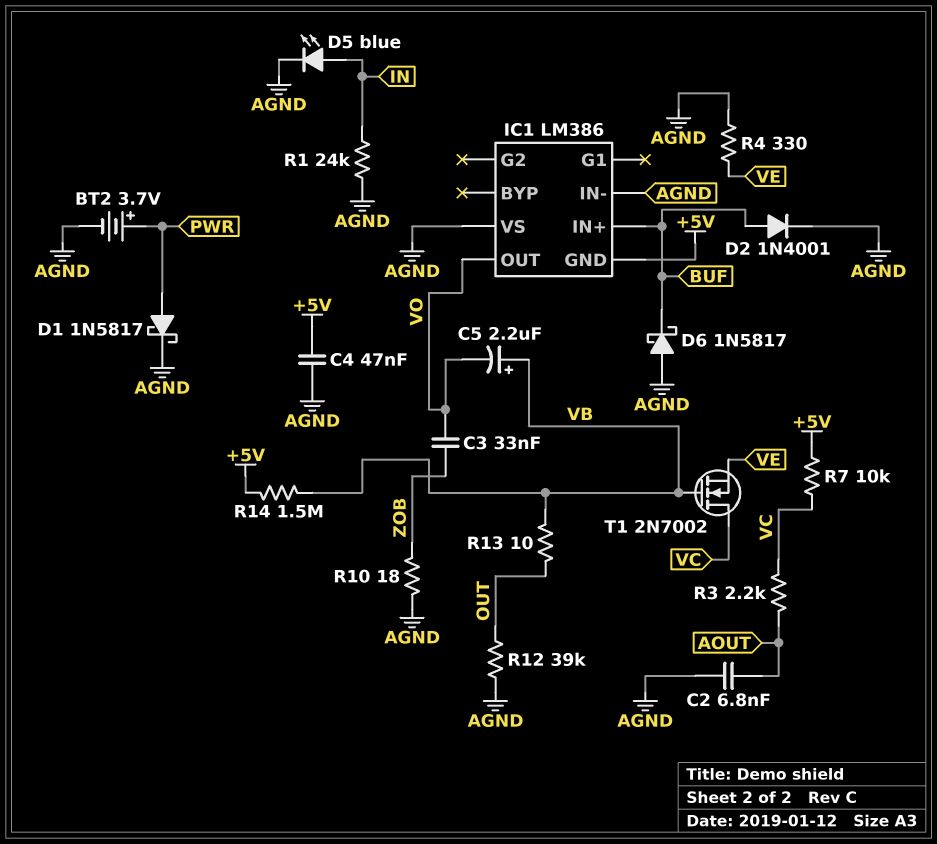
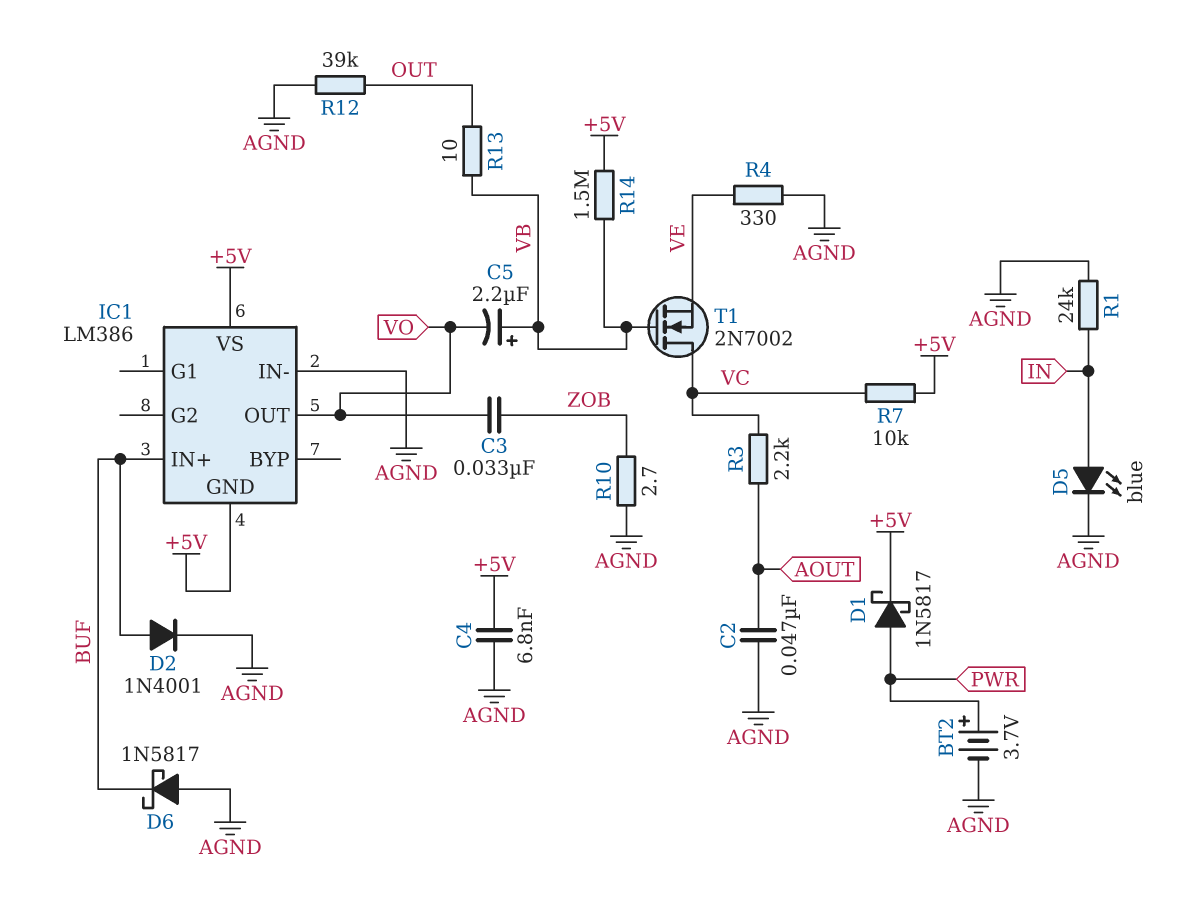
C2: 6.8nF (AGND, AOUT) -> 47nF (AGND, AOUT)
C4: 47nF (+5V, AGND) -> 6.8nF (+5V, AGND)
D1: schottky 1N5817 (A PWR, K AGND) -> schottky 1N5817 (A PWR, K +5V)
IC1 pin VS: AGND -> +5V
R10: 18 (AGND, ZOB) -> 2.7 (AGND, ZOB)

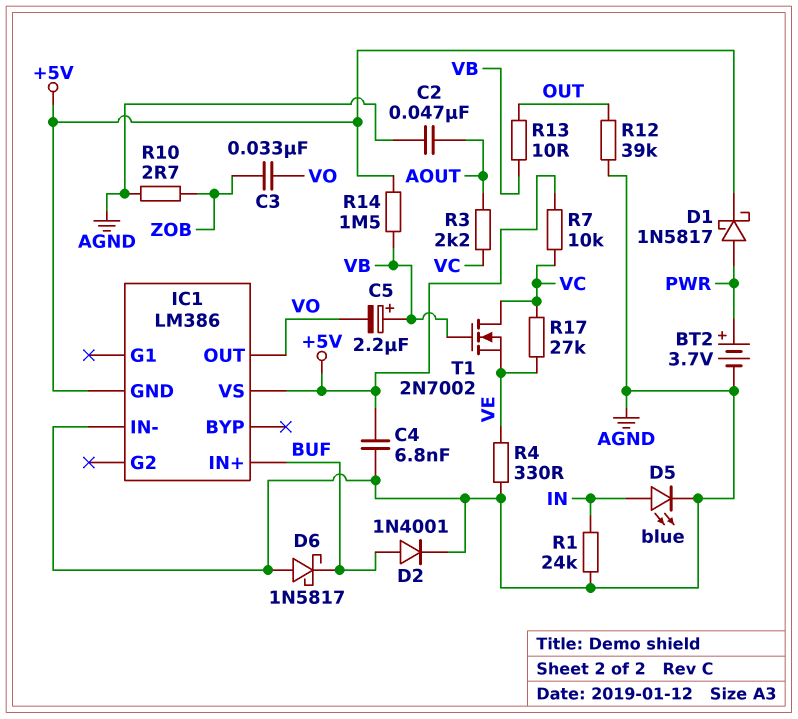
R17: none -> 27k (VC, VE)

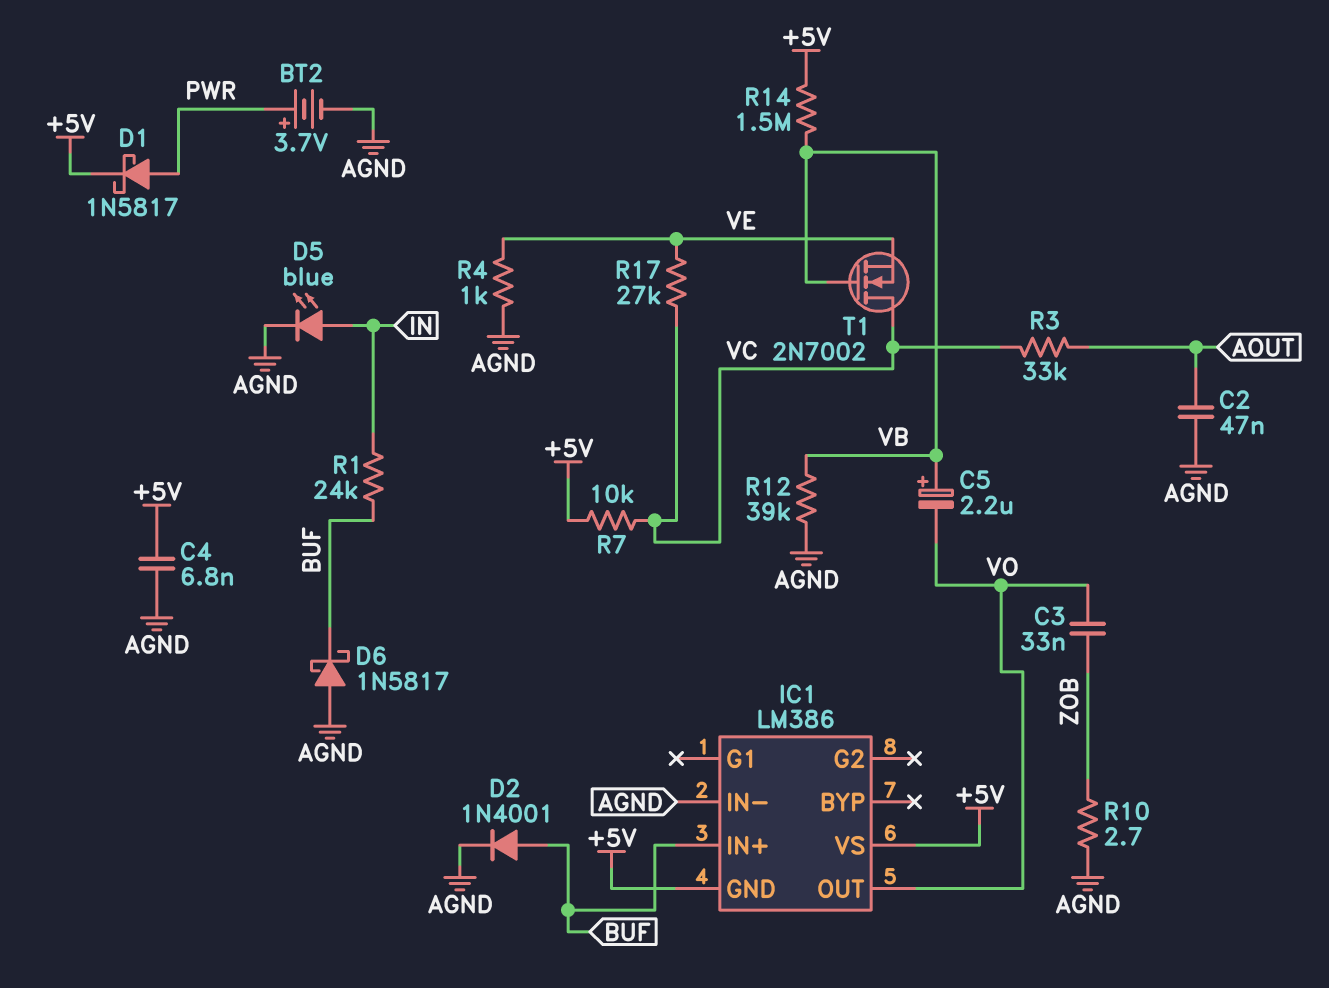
R1: 24k (AGND, IN) -> 24k (BUF, IN)
R3: 2.2k (AOUT, VC) -> 33k (AOUT, VC)
R4: 330 (AGND, VE) -> 1k (AGND, VE)
R12: 39k (AGND, OUT) -> 39k (AGND, VB)
R13: 10 (OUT, VB) -> none

